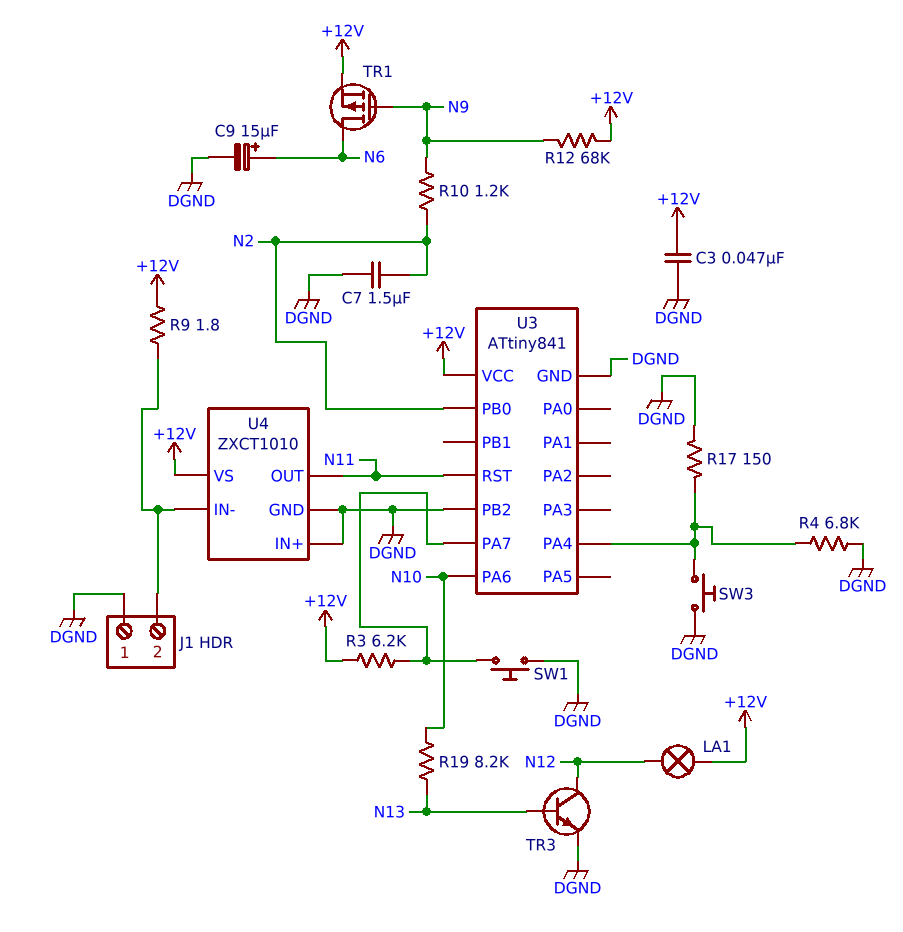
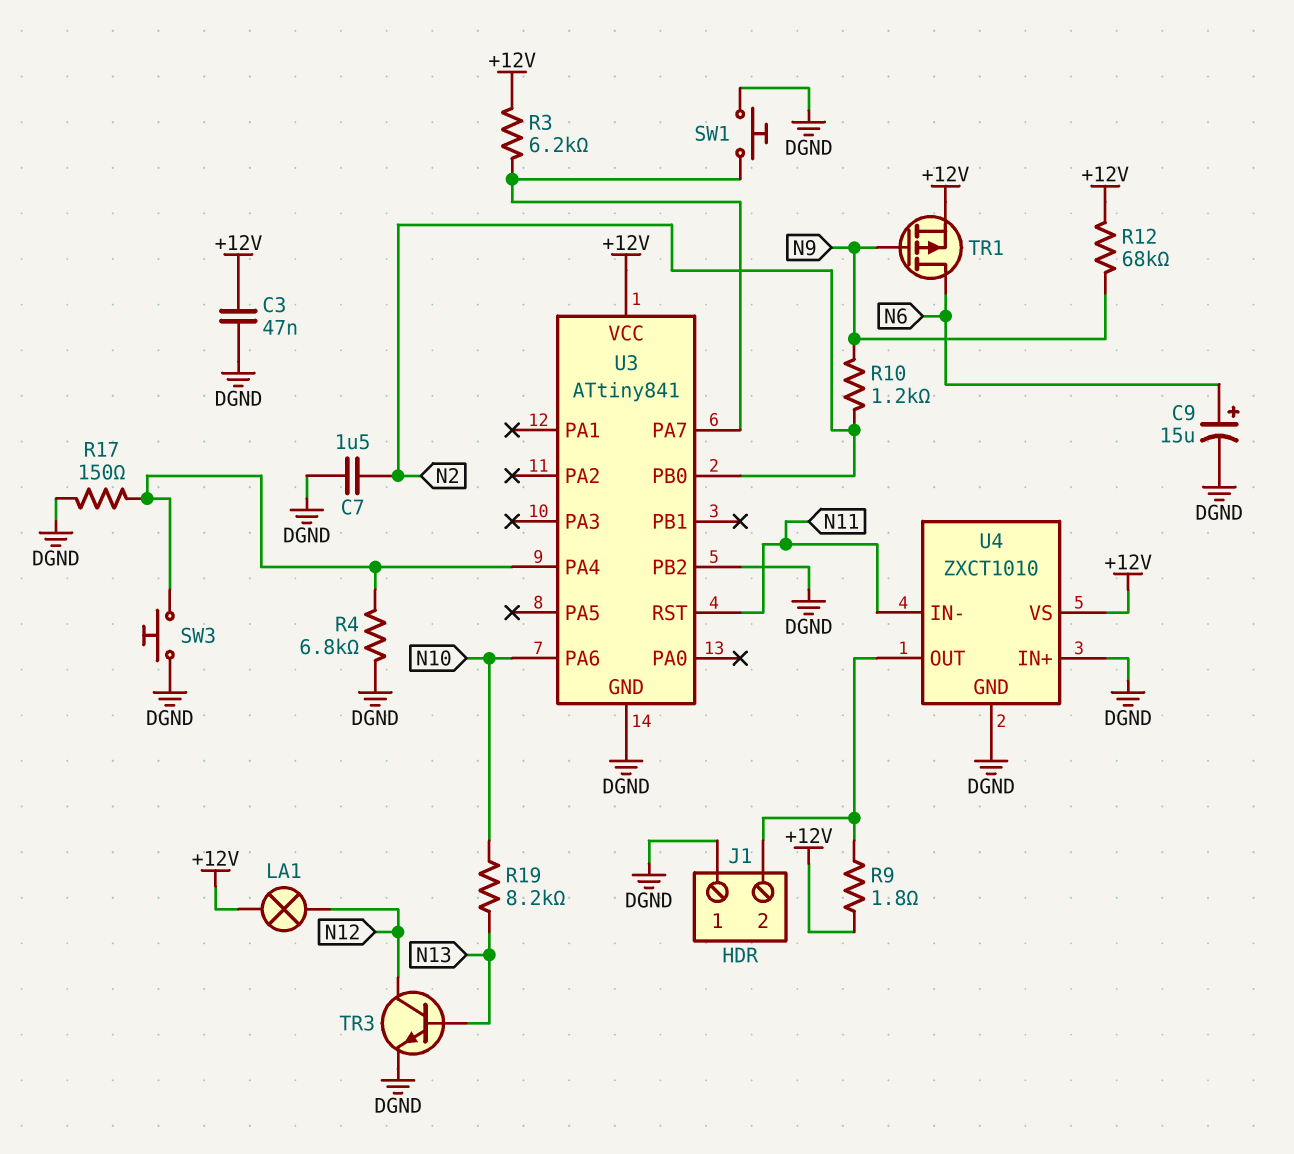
U4 pin IN-: J1/2 -> N11
U4 pin OUT: N11 -> J1/2

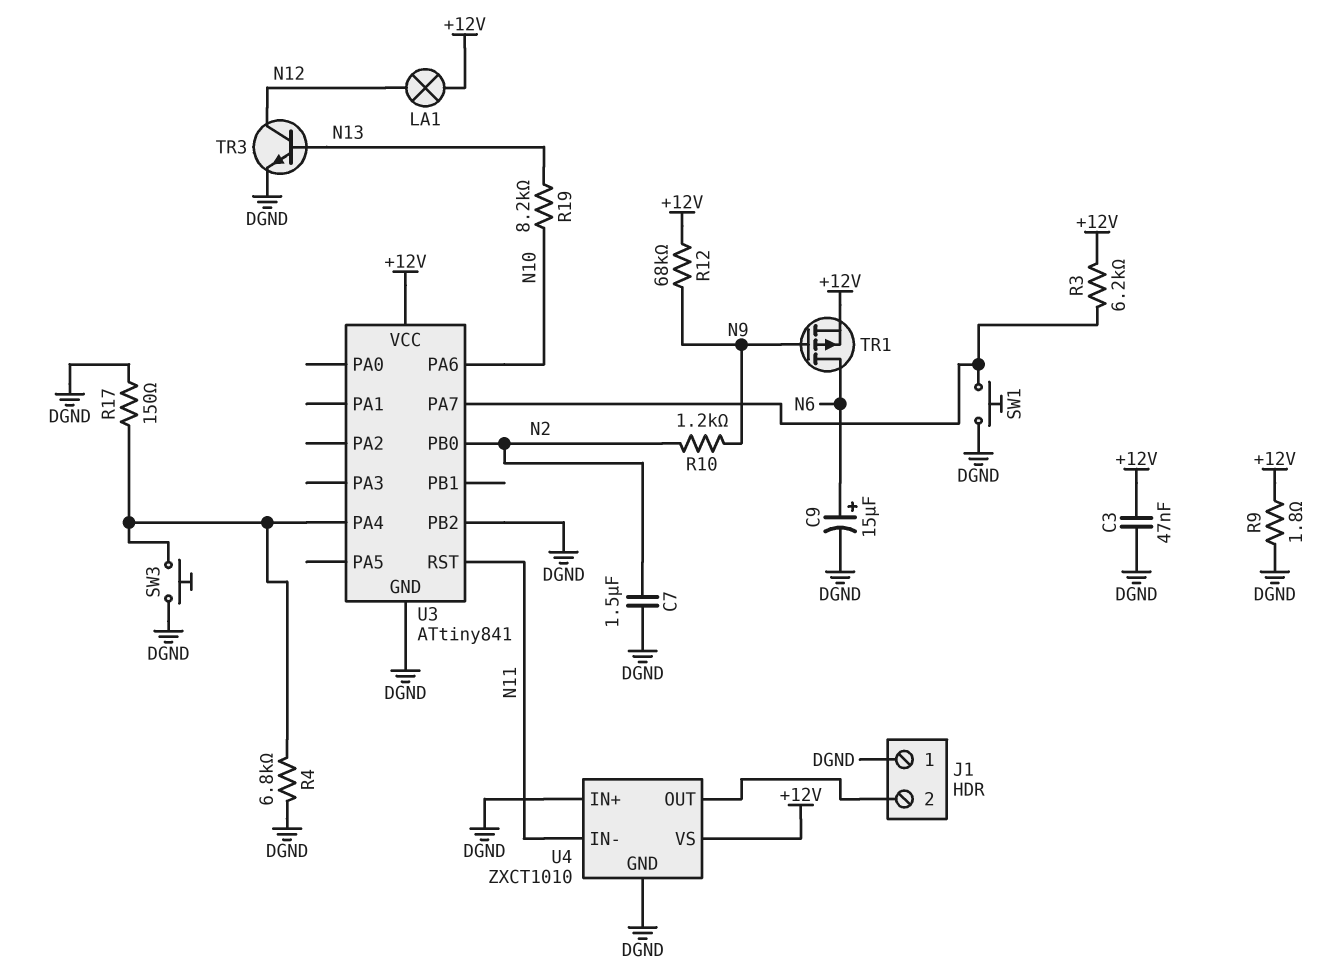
R9: 1.8 (+12V, J1/2) -> 1.8 (+12V, DGND)

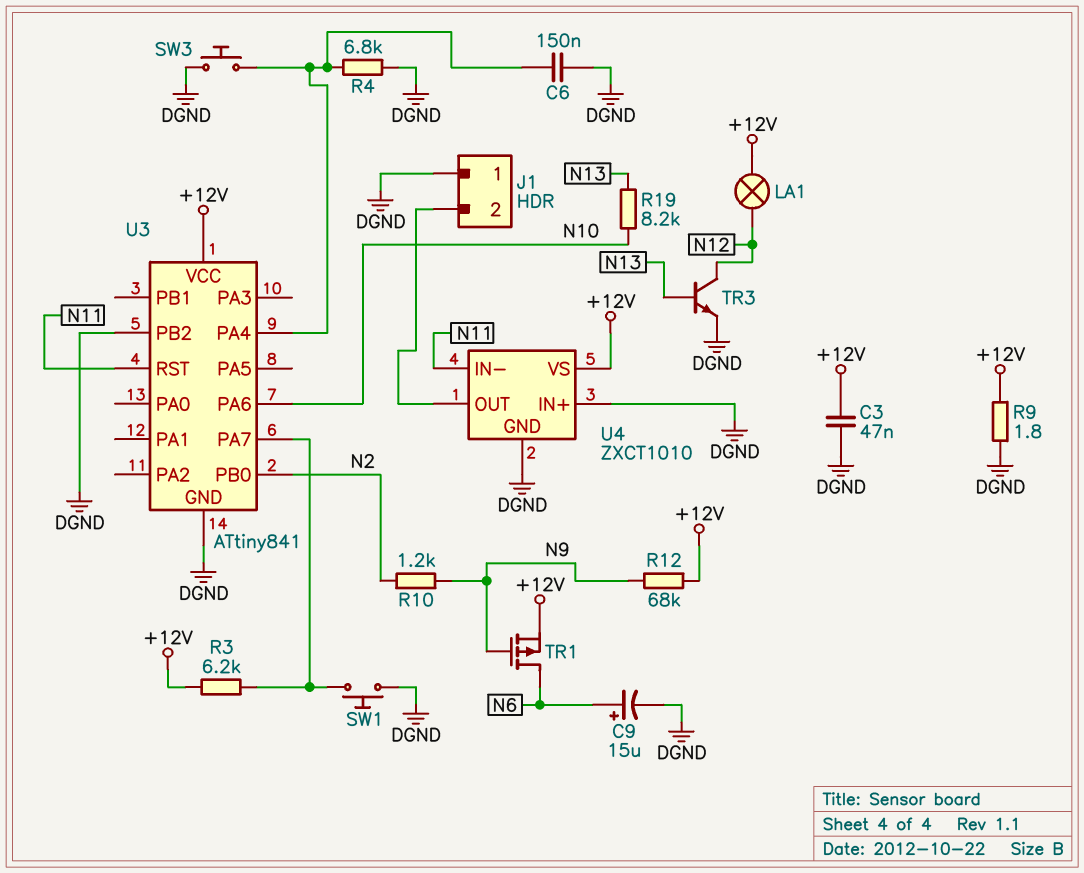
C6: none -> 150nF (DGND, U3/PA4)
C7: 1.5uF (DGND, N2) -> none
R17: 150 (DGND, U3/PA4) -> none

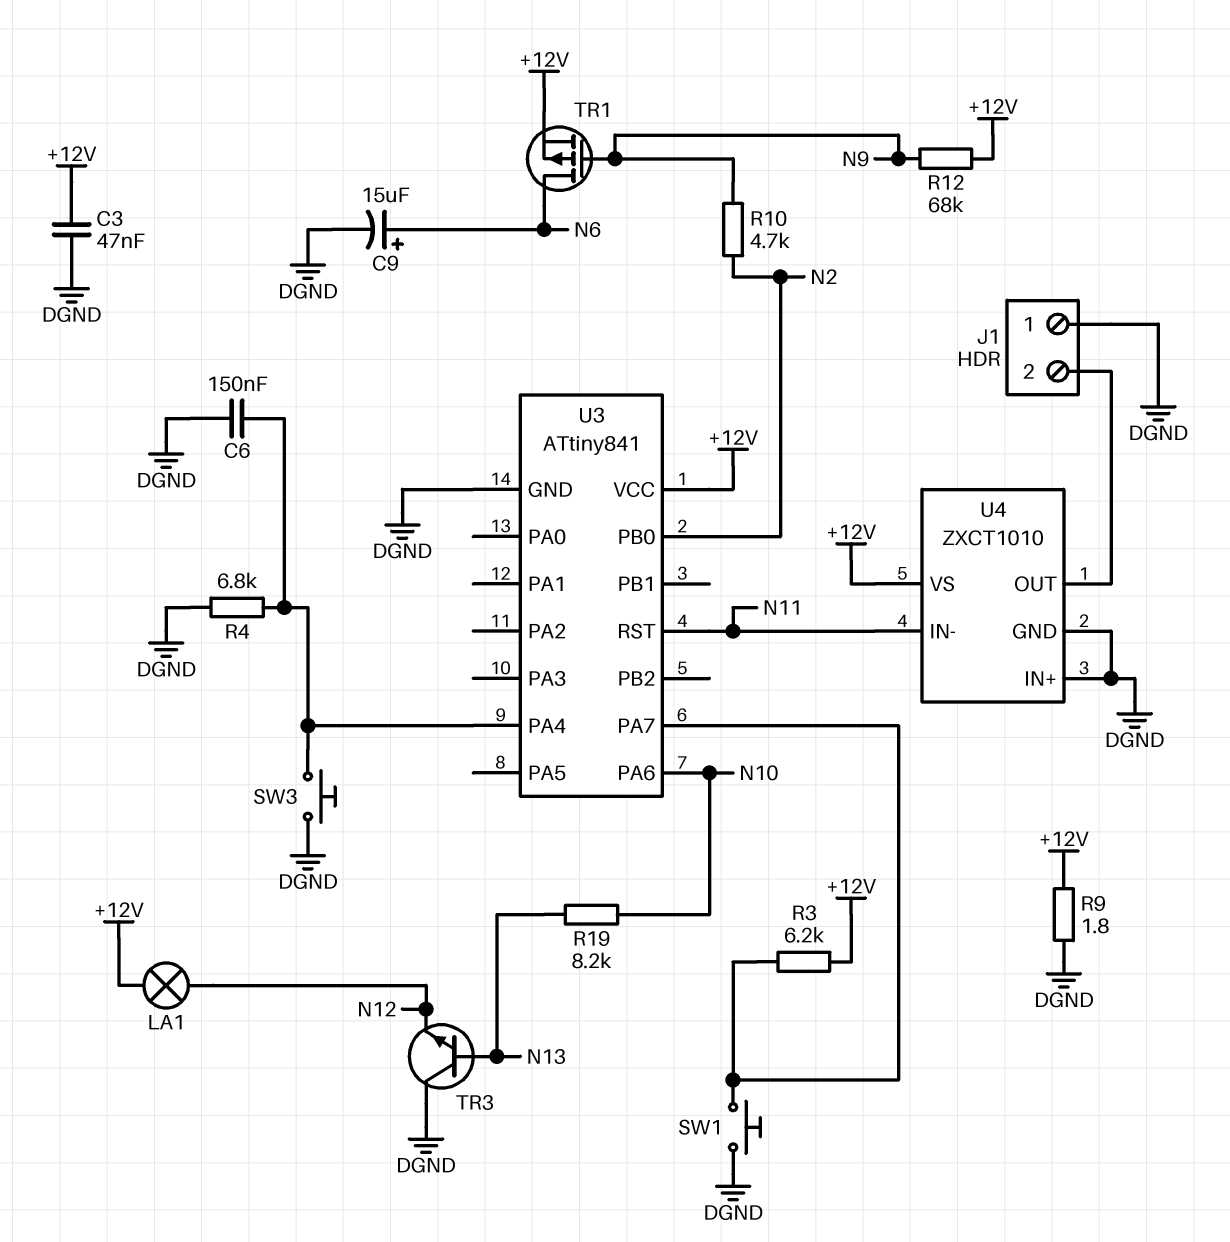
R10: 1.2k (N2, N9) -> 4.7k (N2, N9)
TR3: NPN (B N13, C N12, E DGND) -> NPN (B N13, C DGND, E N12)
U3 pin PB2: DGND -> none

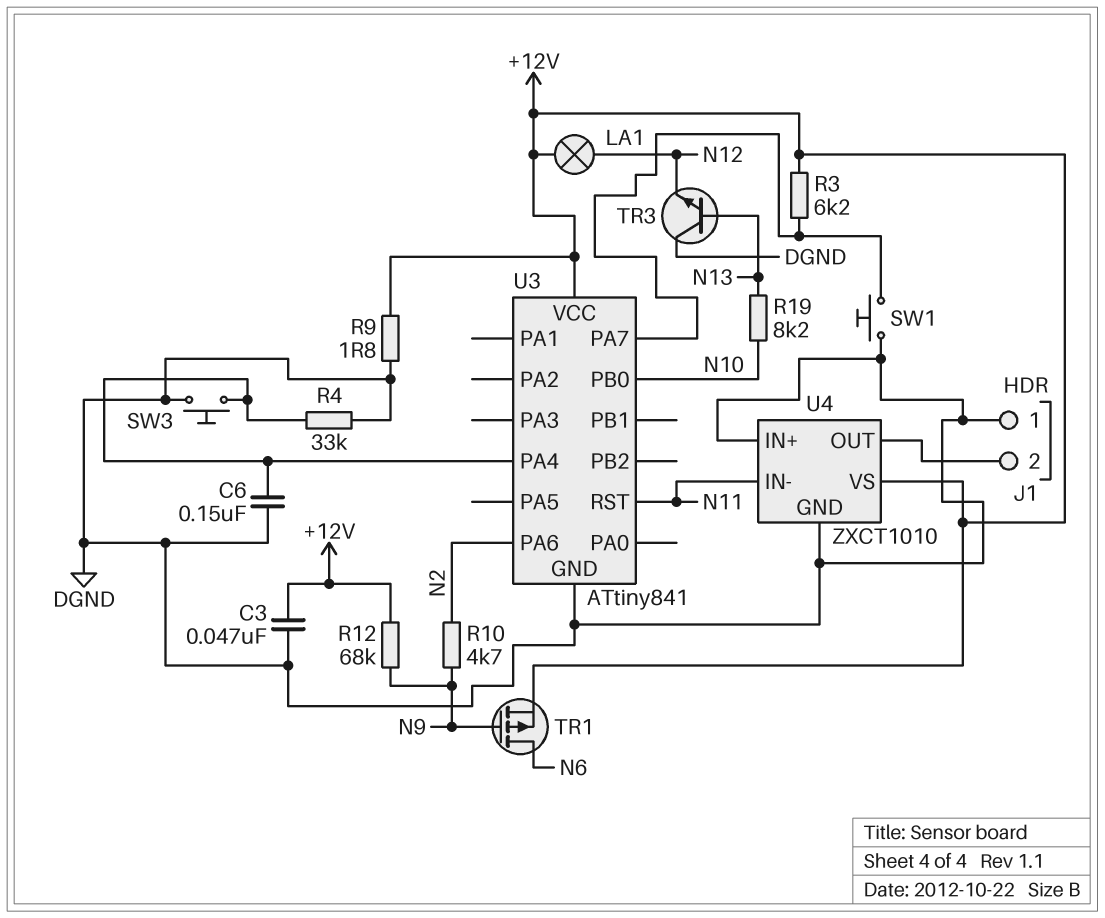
C9: 15uF (plus N6, minus DGND) -> none
R4: 6.8k (DGND, U3/PA4) -> 33k (DGND, U3/PA4)
U3 pin PA6: N10 -> N2
U3 pin PB0: N2 -> N10

